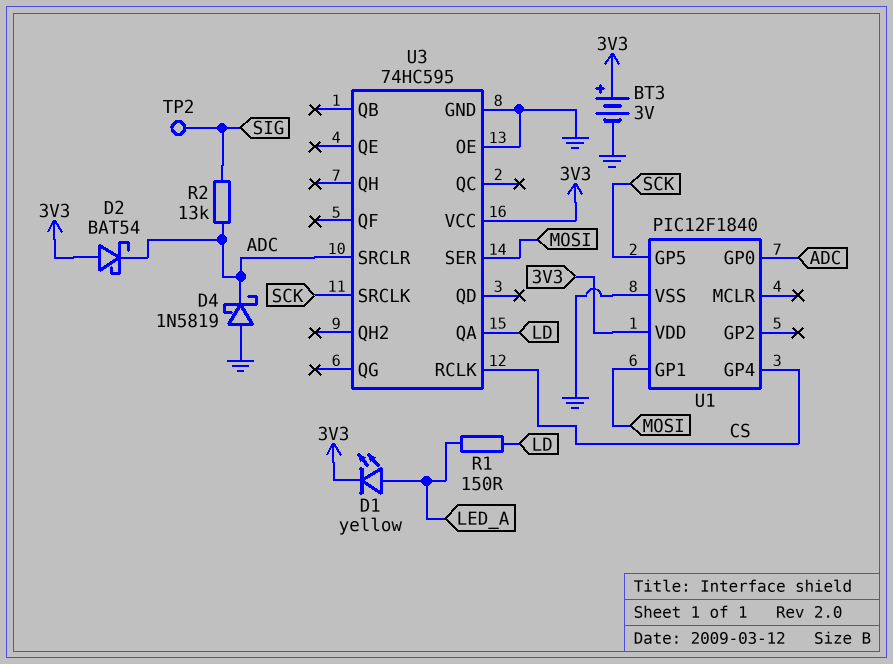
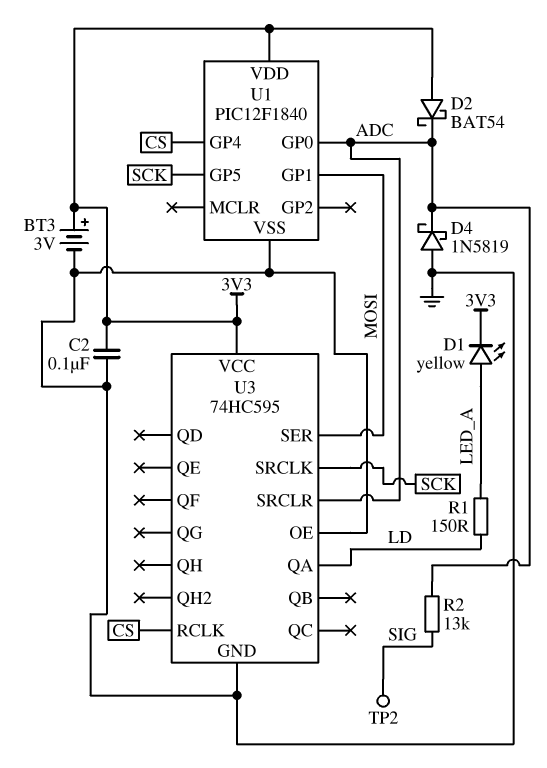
C2: none -> 100nF (3V3, GND)

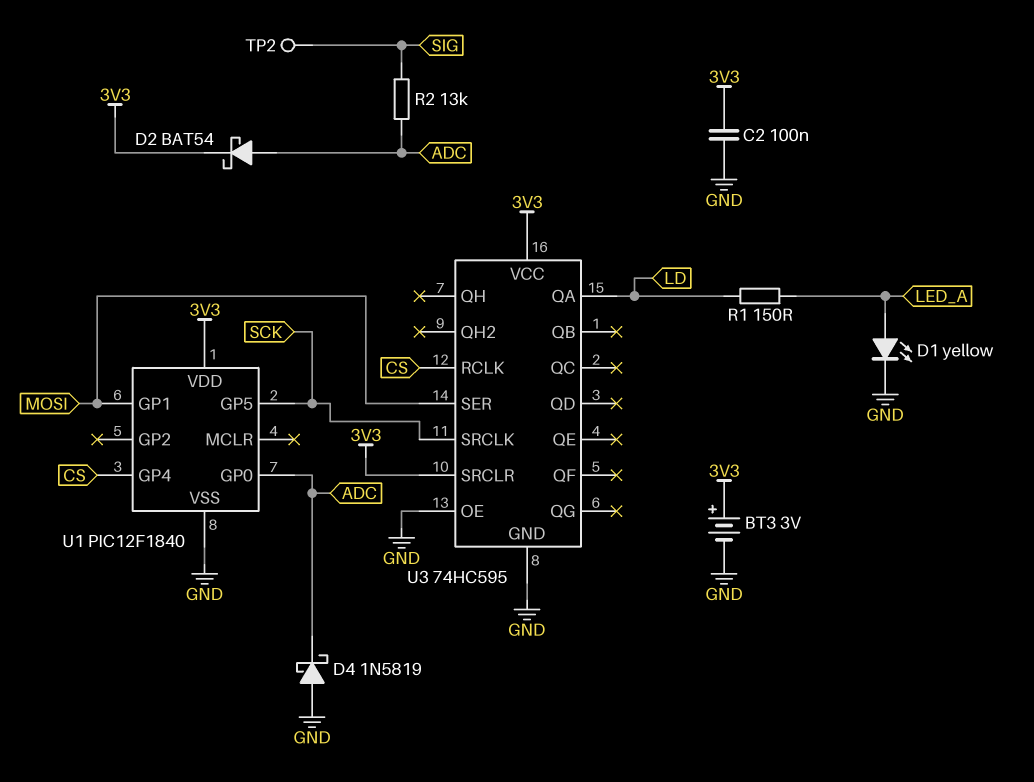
D1: LED yellow (A LED_A, K 3V3) -> LED yellow (A LED_A, K GND)
D2: schottky BAT54 (A 3V3, K ADC) -> schottky BAT54 (A ADC, K 3V3)
U3 pin SRCLR: ADC -> 3V3

